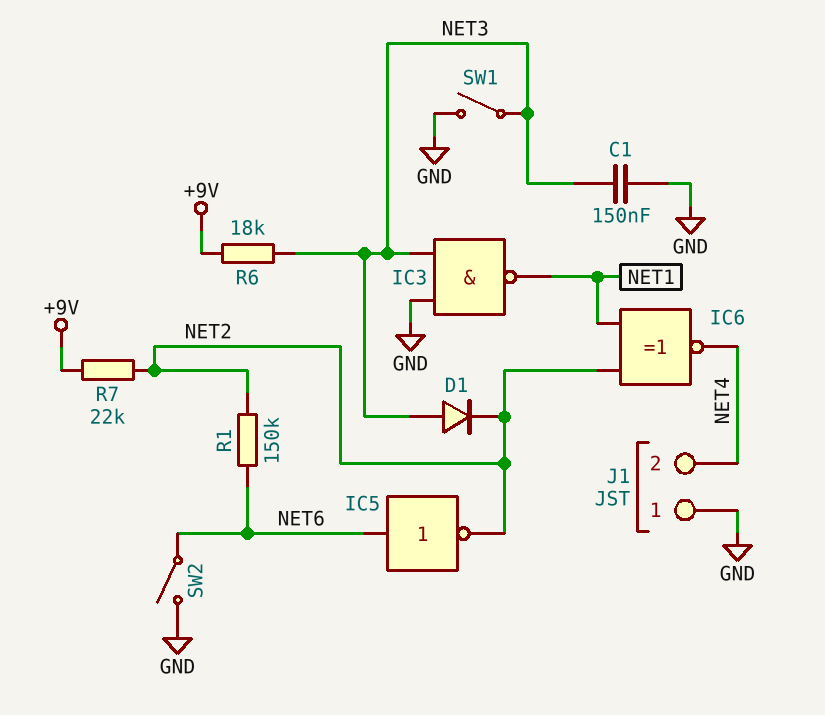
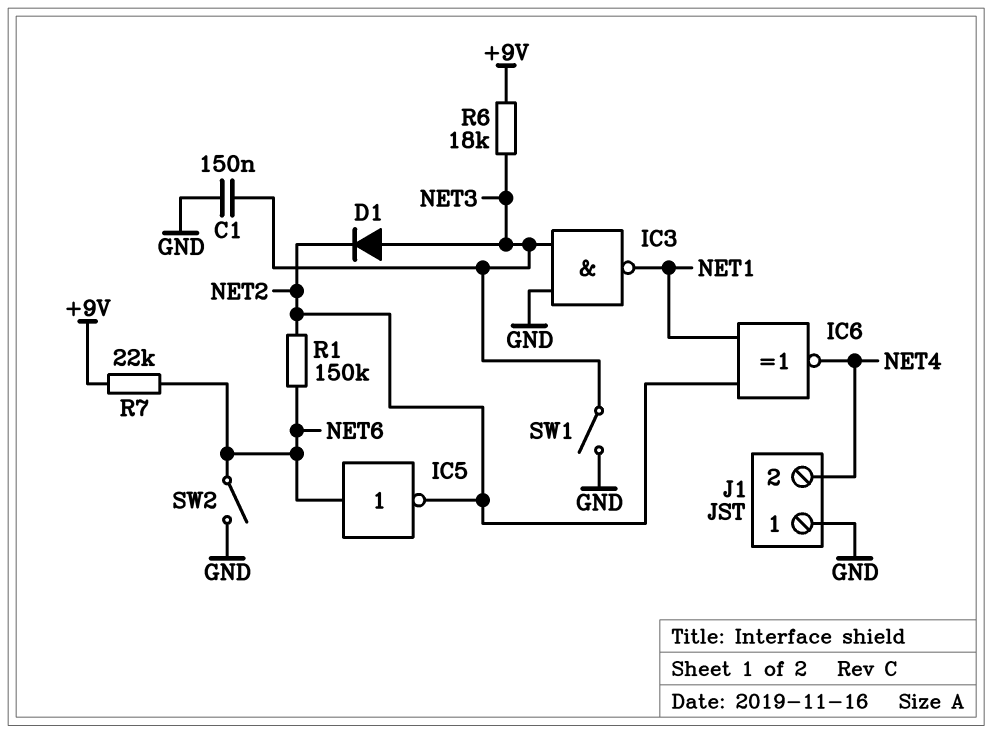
R7: 22k (+9V, NET2) -> 22k (+9V, NET6)

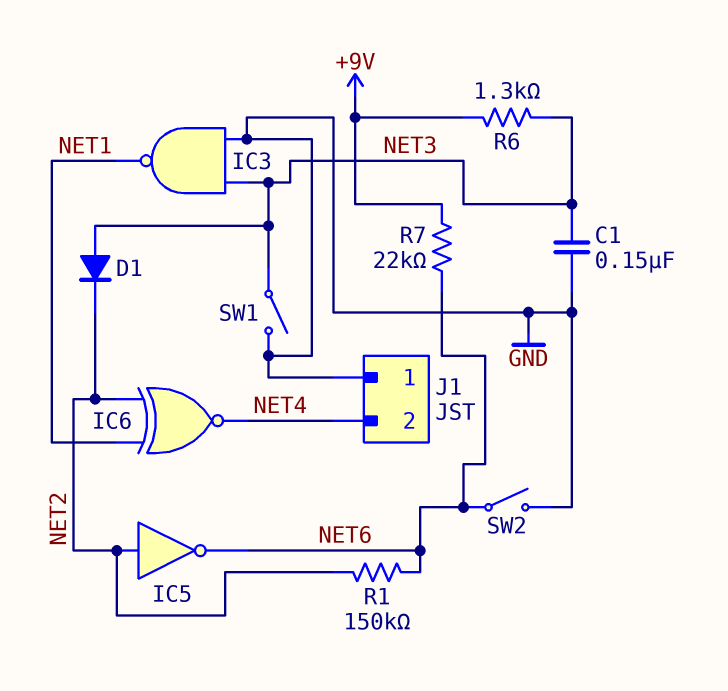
IC5: NOT (in NET6, out NET2) -> NOT (in NET2, out NET6)
R6: 18k (+9V, NET3) -> 1.3k (+9V, NET3)

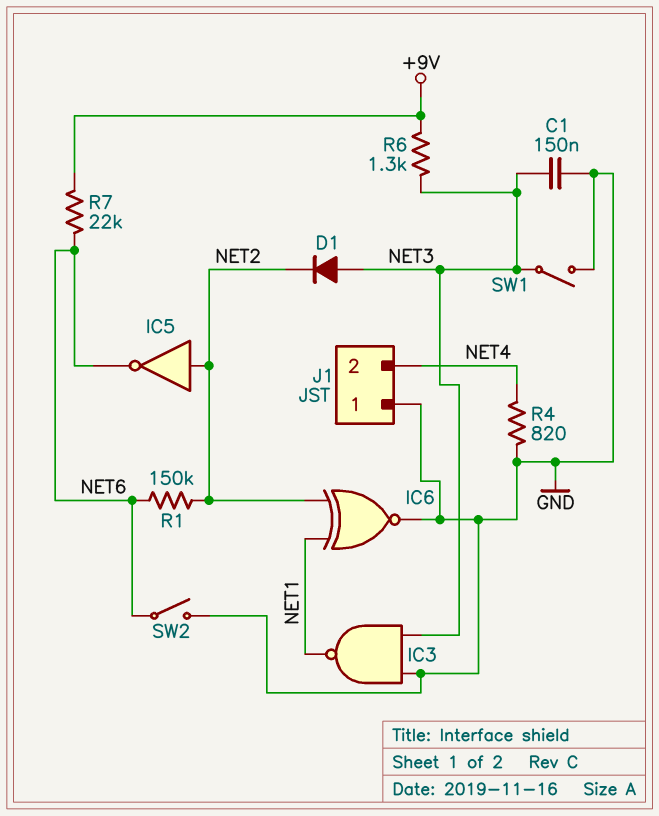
IC6: XNOR (in NET1, in NET2, out NET4) -> XNOR (in NET1, in NET2, out GND)
R4: none -> 820 (GND, NET4)

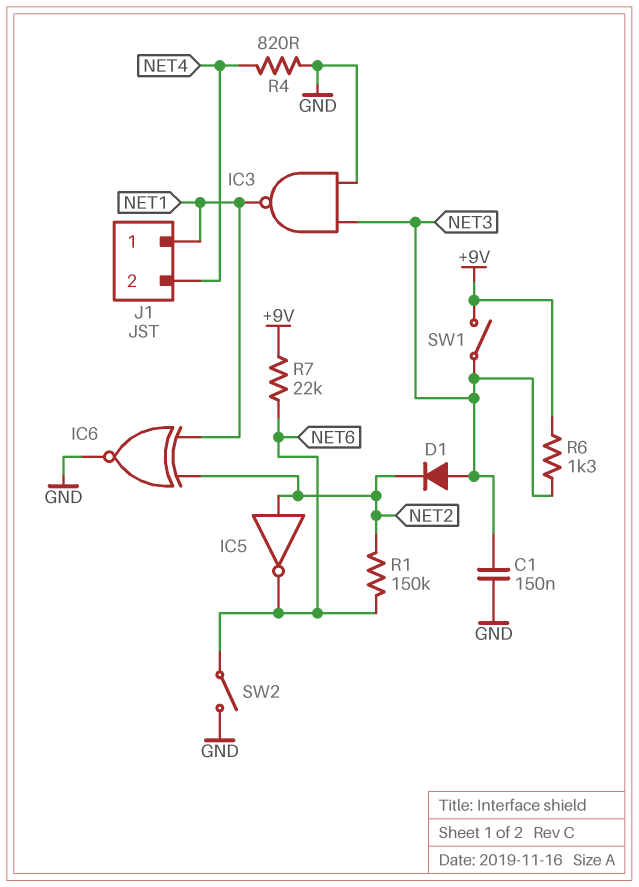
J1 pin 1: GND -> NET1
SW1: switch (GND, NET3) -> switch (+9V, NET3)

